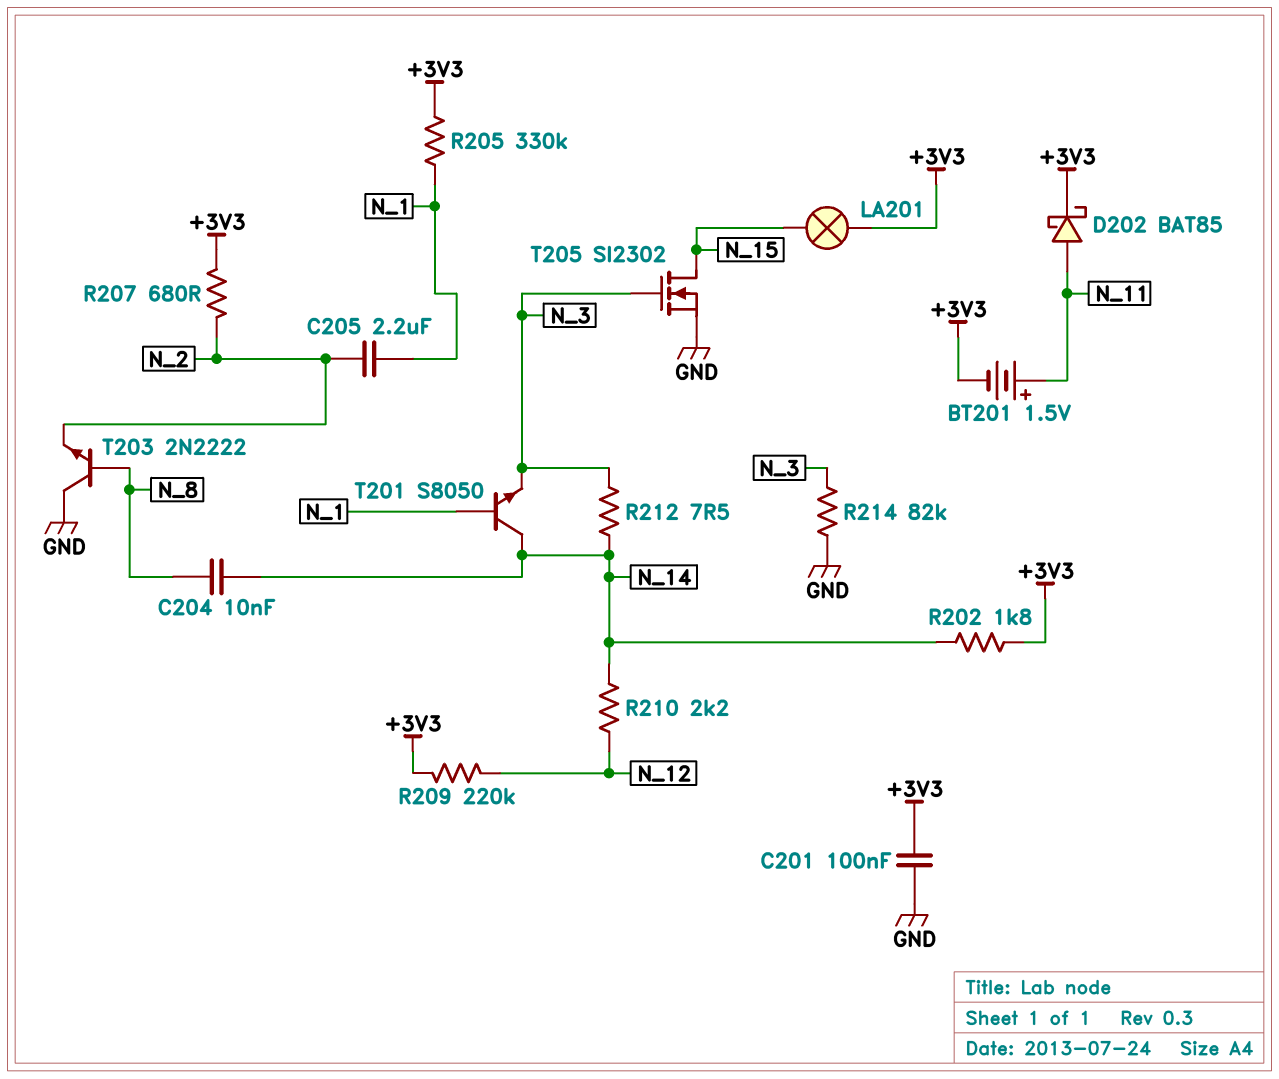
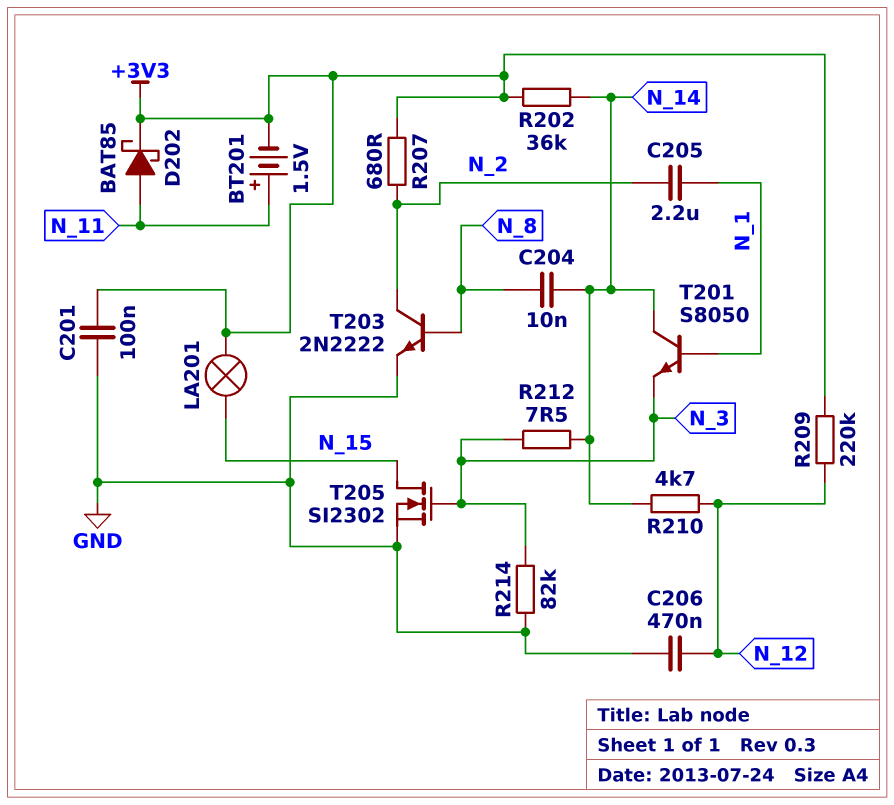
C206: none -> 470nF (GND, N_12)
R202: 1.8k (+3V3, N_14) -> 36k (+3V3, N_14)
R205: 330k (+3V3, N_1) -> none
R210: 2.2k (N_12, N_14) -> 4.7k (N_12, N_14)
T203: NPN 2N2222 (B N_8, C GND, E N_2) -> NPN 2N2222 (B N_8, C N_2, E GND)

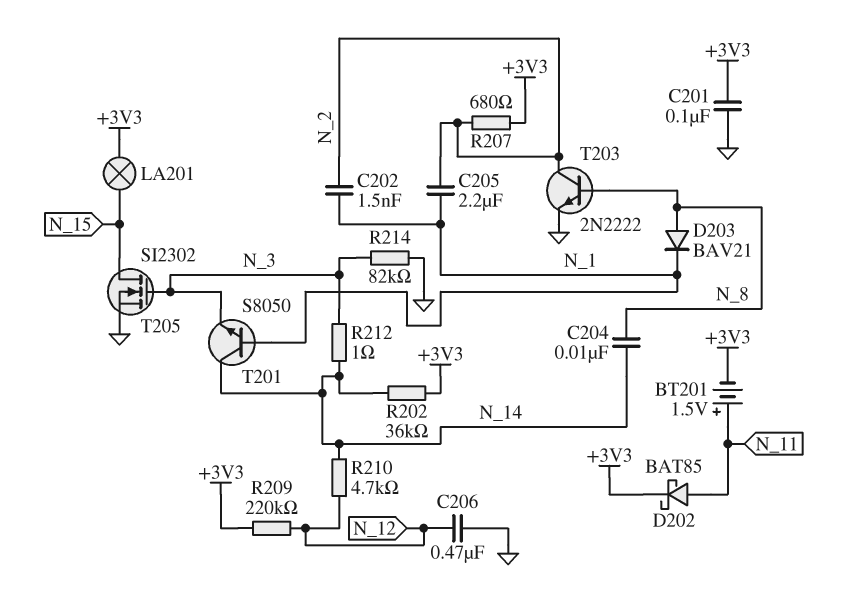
C202: none -> 1.5nF (N_1, N_2)
D203: none -> diode BAV21 (A N_8, K N_1)
R212: 7.5 (N_3, N_14) -> 1 (N_3, N_14)

